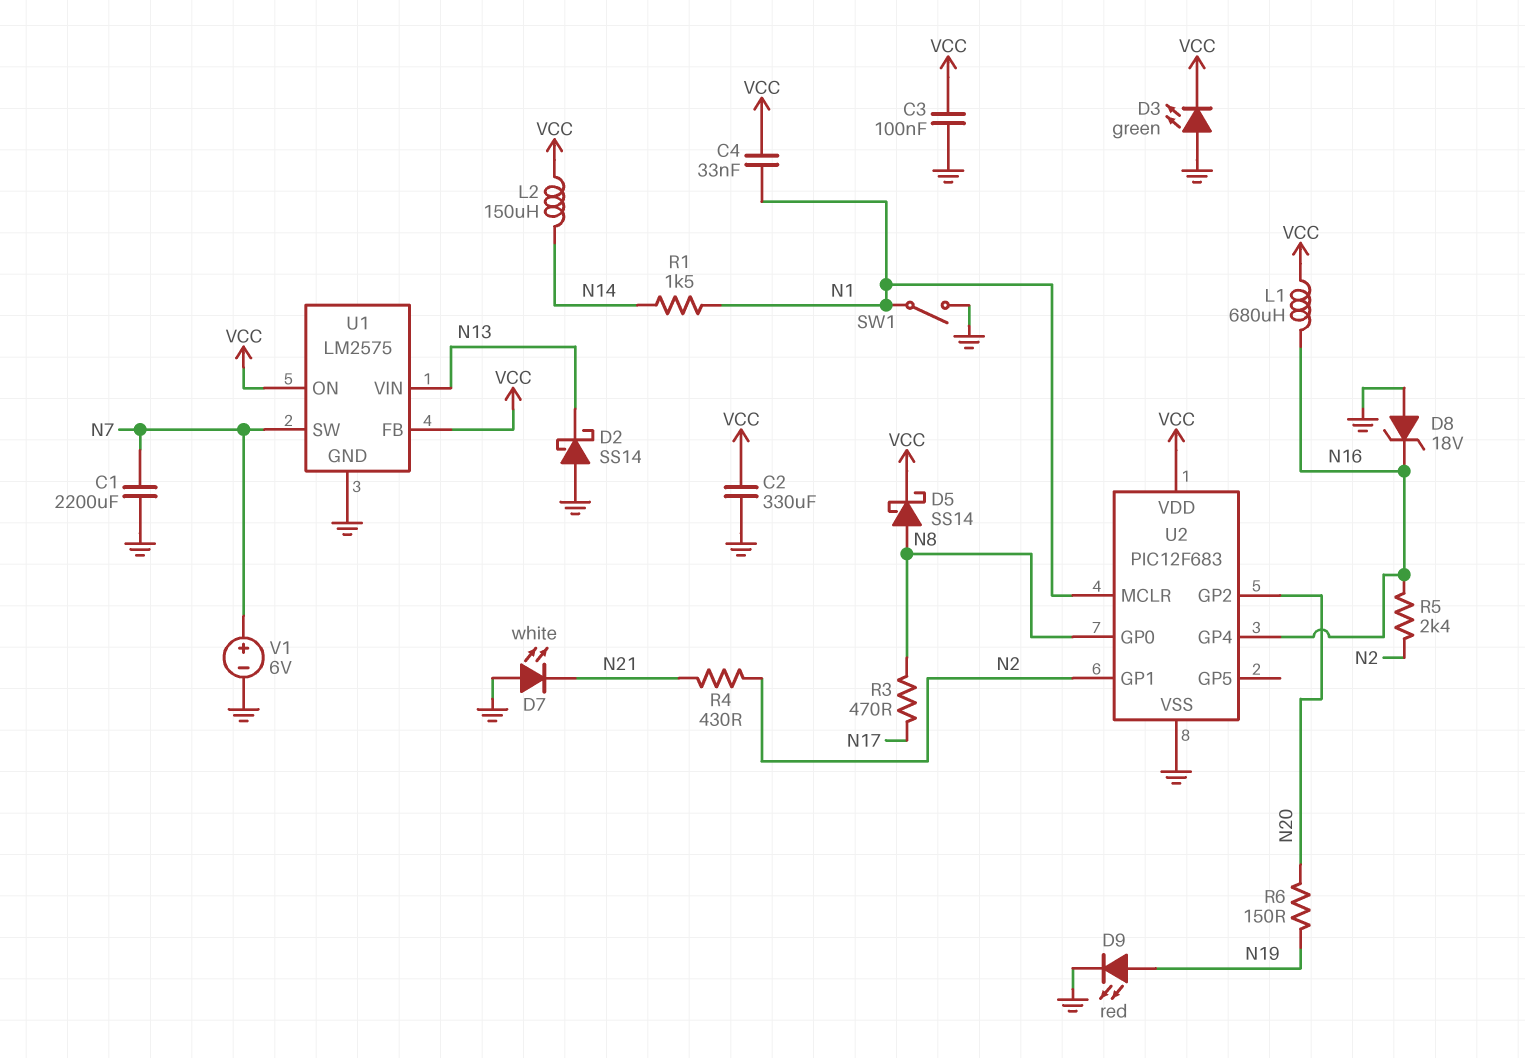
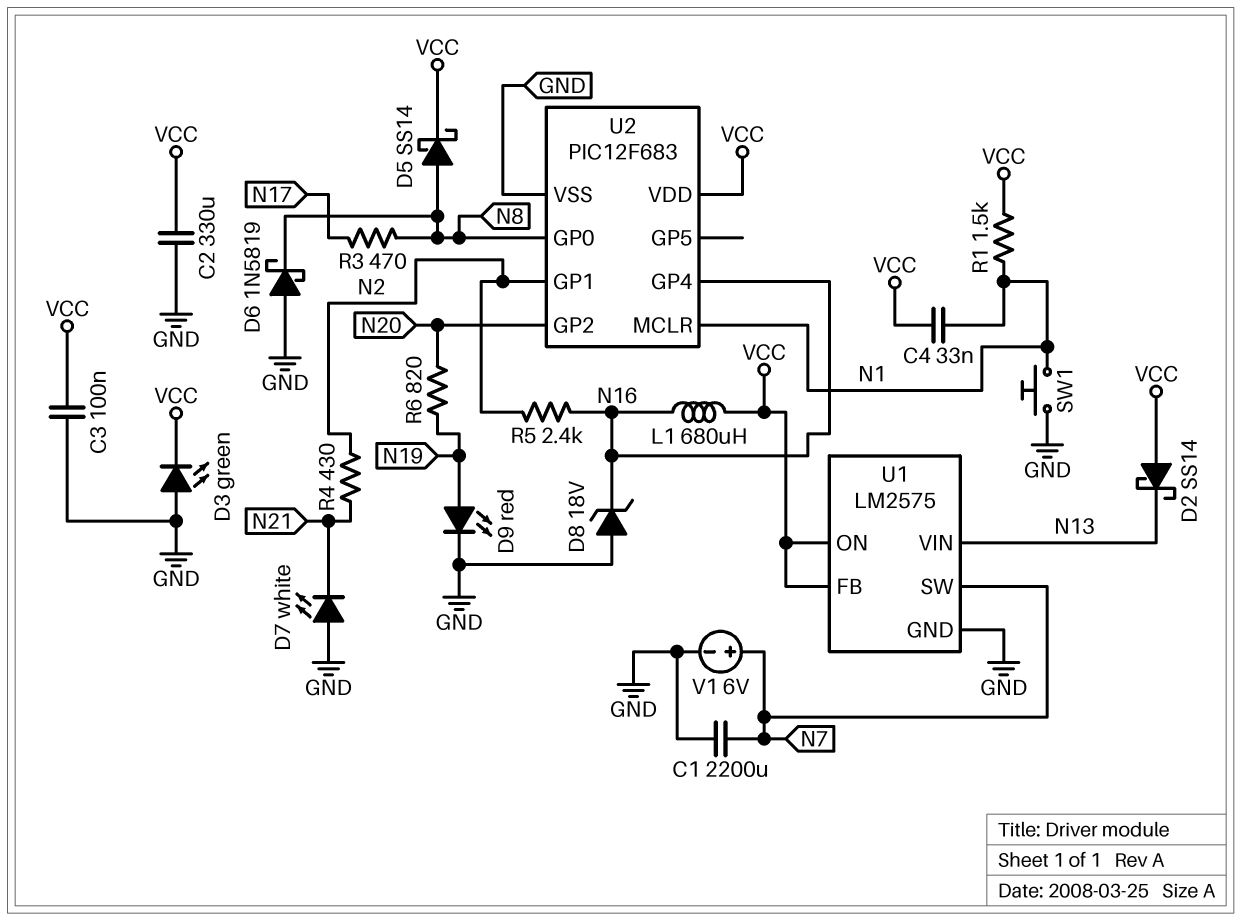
D2: schottky SS14 (A GND, K N13) -> schottky SS14 (A VCC, K N13)
D6: none -> schottky 1N5819 (A GND, K N8)
L2: 150uH (N14, VCC) -> none
R1: 1.5k (N1, N14) -> 1.5k (N1, VCC)
R6: 150 (N19, N20) -> 820 (N19, N20)
SW1: switch (GND, N1) -> button (GND, N1)

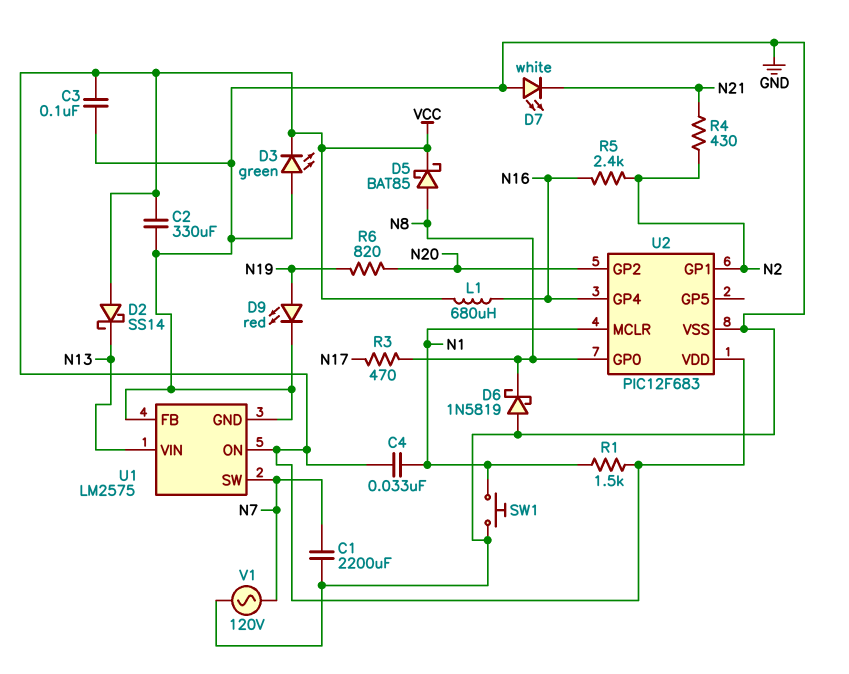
D5: schottky SS14 (A N8, K VCC) -> schottky BAT85 (A N8, K VCC)
D8: zener 18V (A GND, K N16) -> none
U1 pin FB: VCC -> GND
V1: 6V (plus N7, minus GND) -> AC 120V (GND, N7)

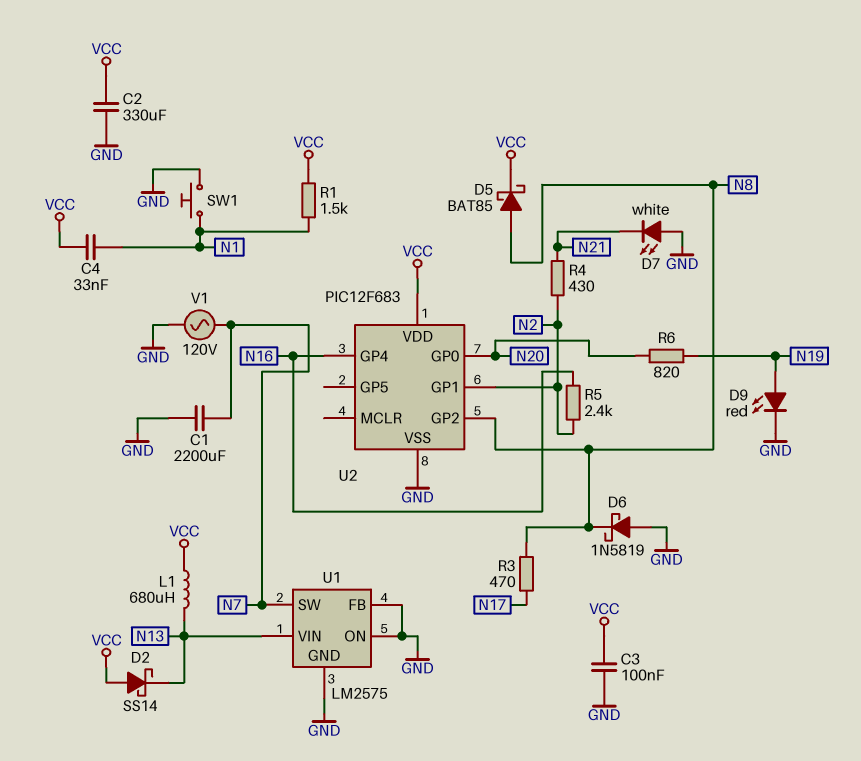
D3: LED green (A GND, K VCC) -> none
L1: 680uH (N16, VCC) -> 680uH (N13, VCC)
U1 pin ON: VCC -> GND
U2 pin GP0: N8 -> N20
U2 pin GP2: N20 -> N8
U2 pin MCLR: N1 -> none

